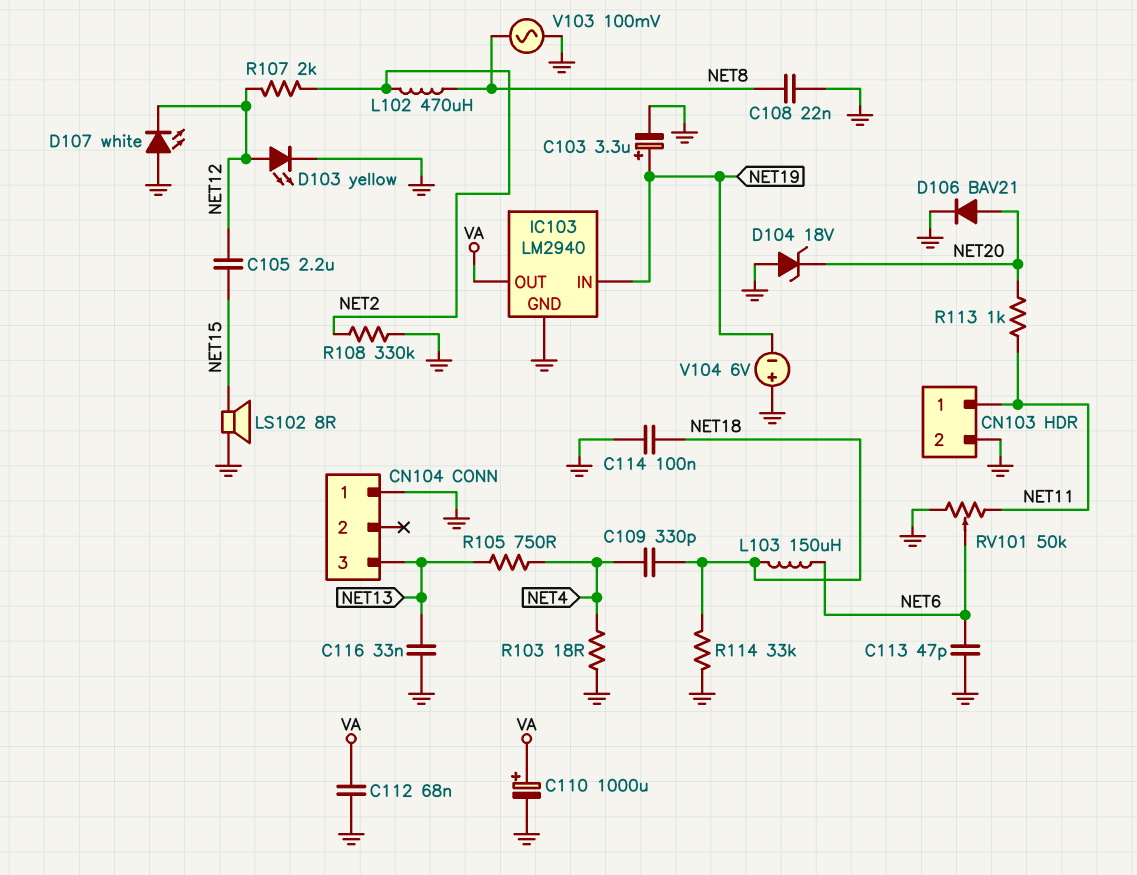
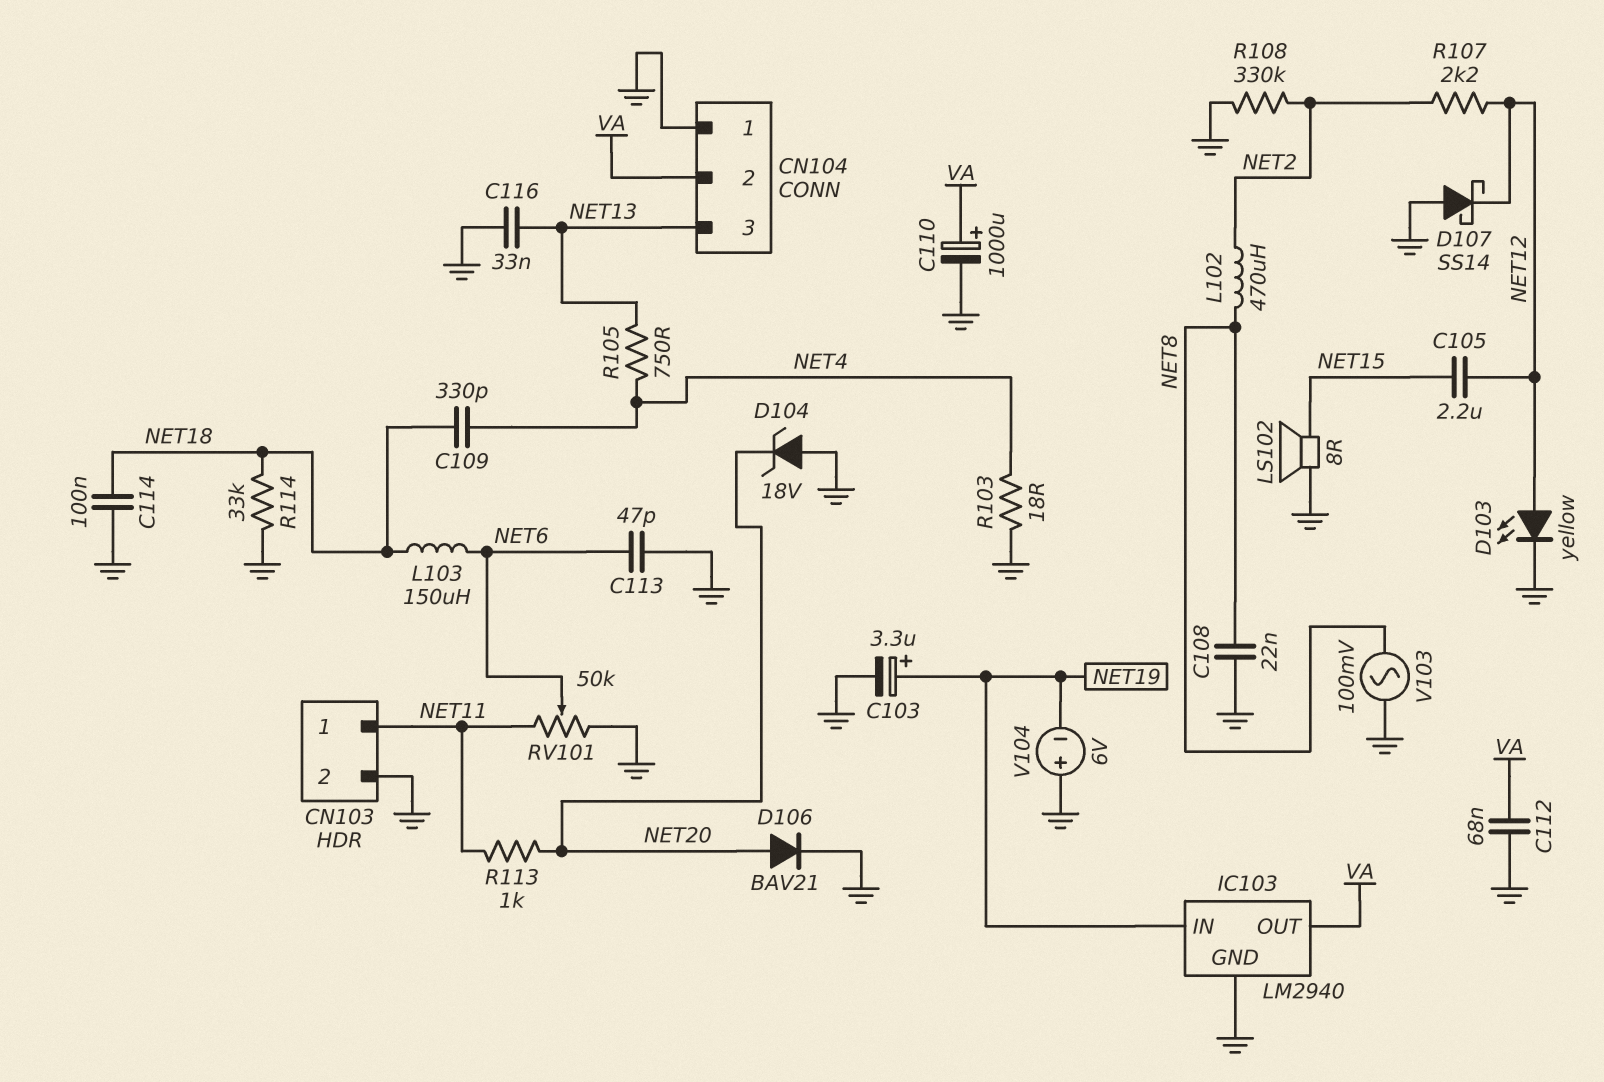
CN104 pin 2: none -> VA
D107: LED white (A GND, K NET12) -> schottky SS14 (A GND, K NET12)
R107: 2k (NET2, NET12) -> 2.2k (NET2, NET12)

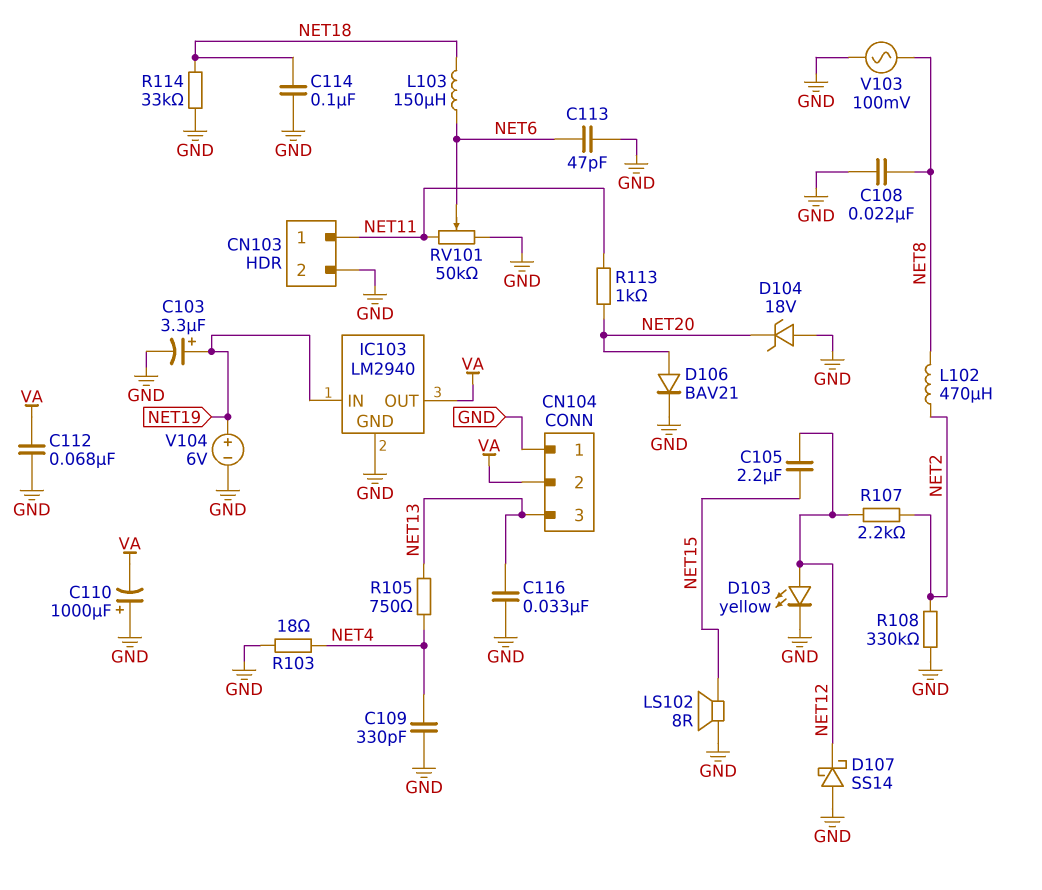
C109: 330pF (NET4, NET18) -> 330pF (GND, NET4)
C110: 1000uF (plus VA, minus GND) -> 1000uF (plus GND, minus VA)
V104: 6V (plus GND, minus NET19) -> 6V (plus NET19, minus GND)

